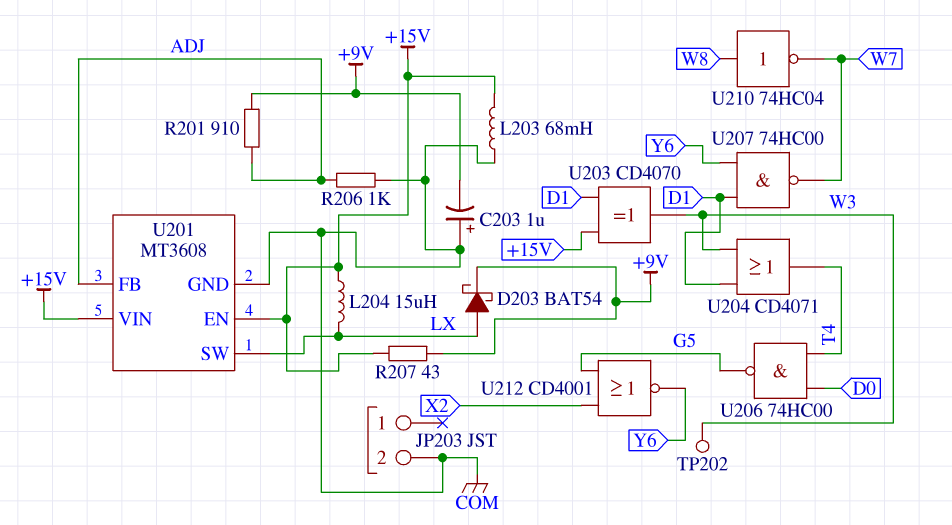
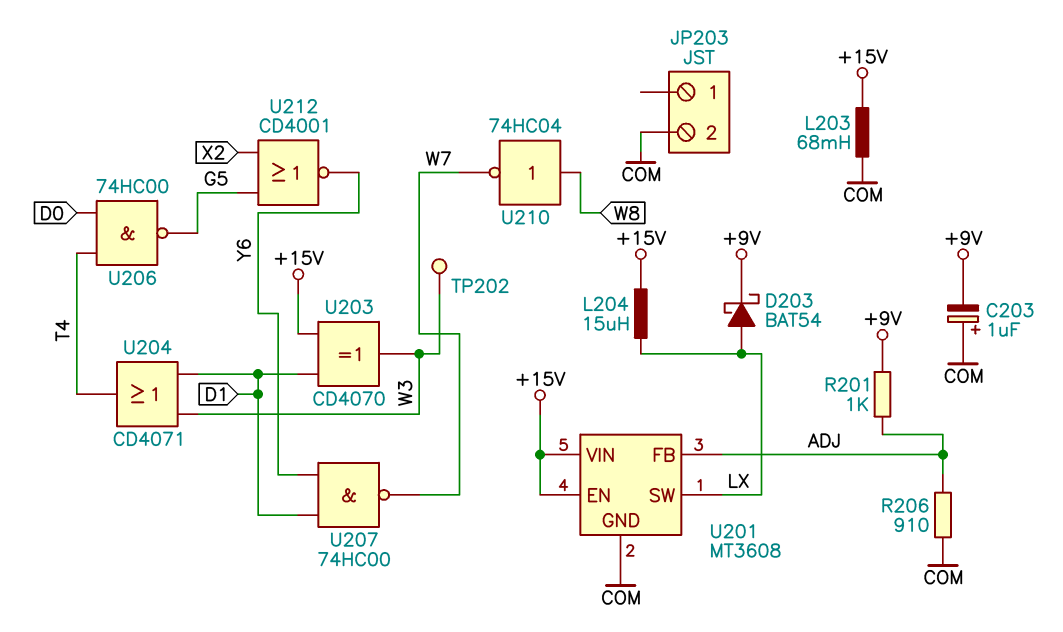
R201: 910 (+9V, ADJ) -> 1k (+9V, ADJ)
R206: 1k (ADJ, COM) -> 910 (ADJ, COM)
R207: 43 (+9V, +15V) -> none

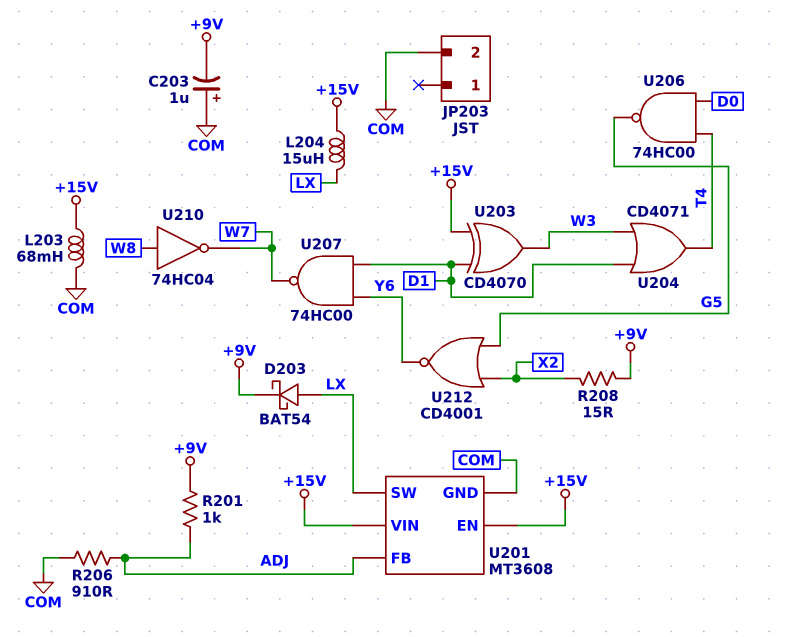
R208: none -> 15 (+9V, X2)
TP202: test point (W3) -> none

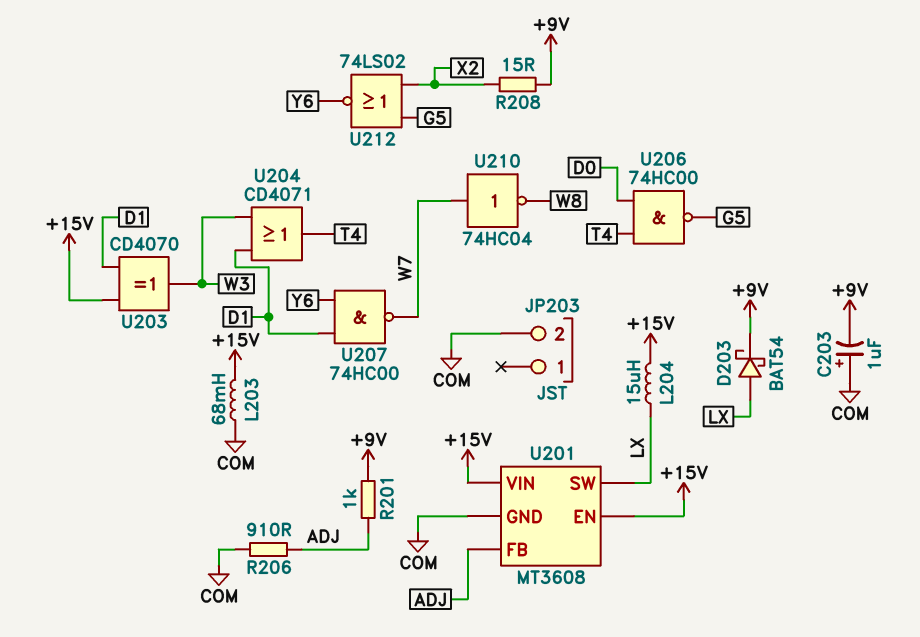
U210: NOT 74HC04 (in W8, out W7) -> NOT 74HC04 (in W7, out W8)
U212: NOR CD4001 (in G5, in X2, out Y6) -> NOR 74LS02 (in G5, in X2, out Y6)

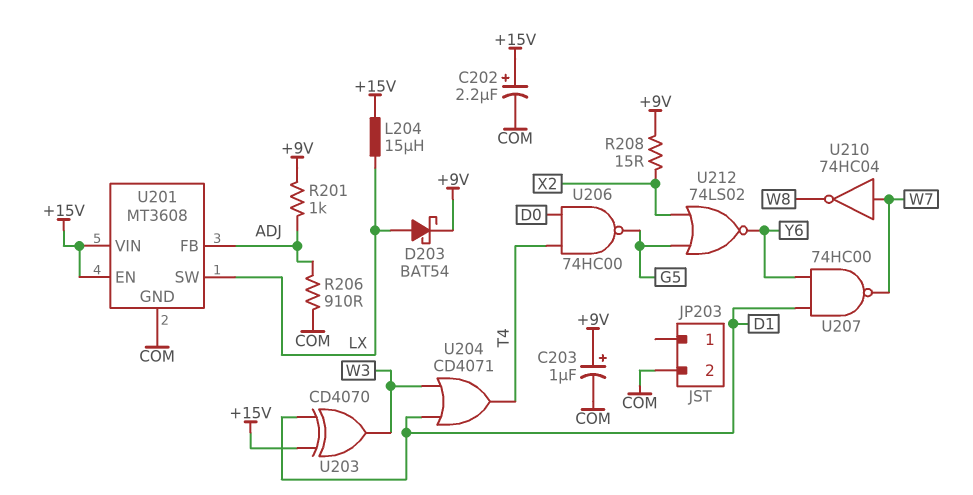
C202: none -> 2.2uF (plus +15V, minus COM)
C203: 1uF (plus COM, minus +9V) -> 1uF (plus +9V, minus COM)
L203: 68mH (+15V, COM) -> none

